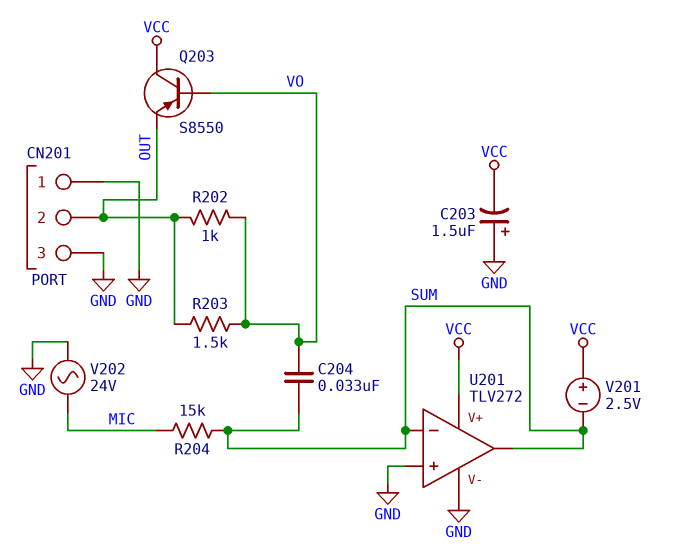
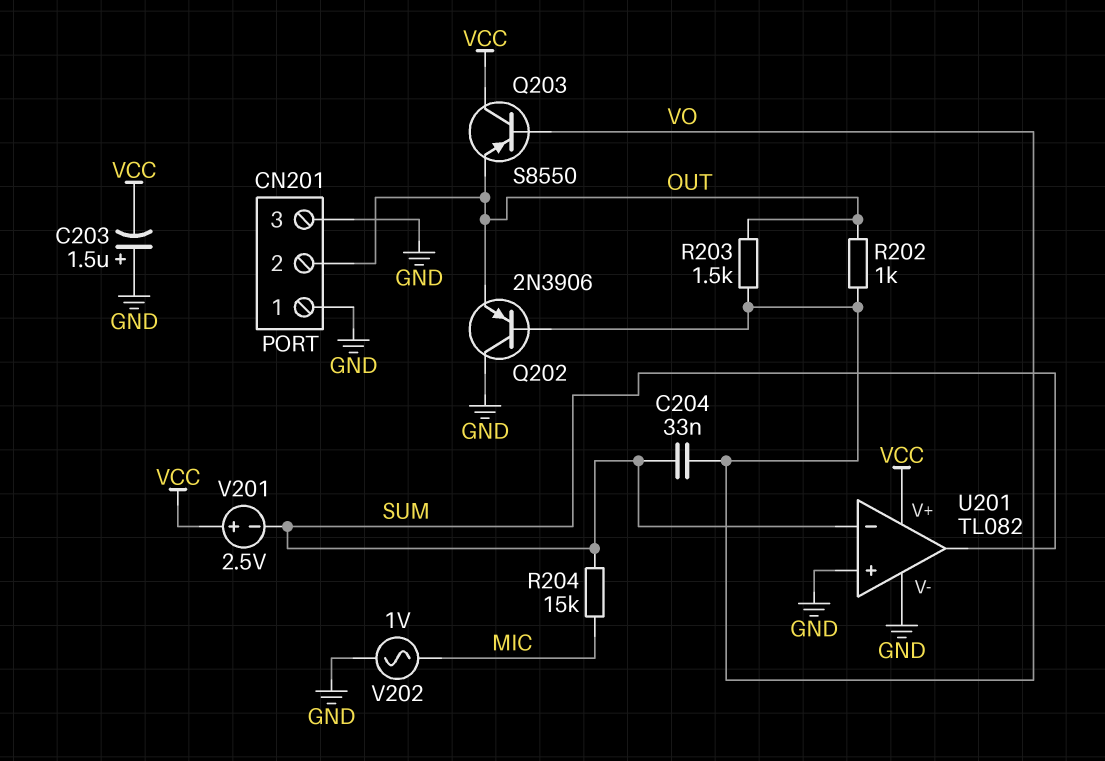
Q202: none -> PNP 2N3906 (B VO, C GND, E OUT)
U201: TLV272 -> TL082
V202: AC 24V (GND, MIC) -> AC 1V (GND, MIC)

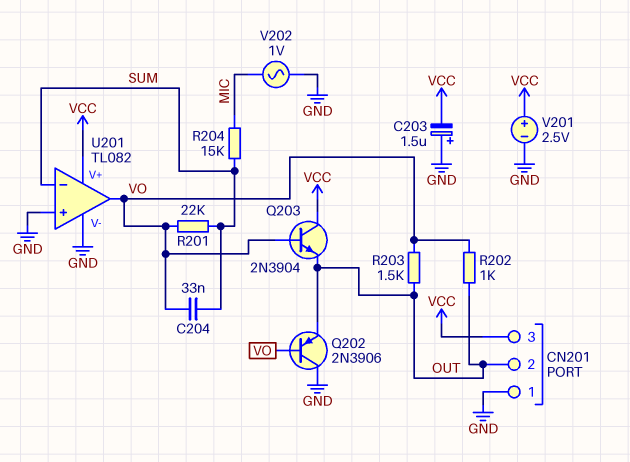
CN201 pin 3: GND -> VCC
Q203: PNP S8550 (B VO, C VCC, E OUT) -> NPN 2N3904 (B VO, C VCC, E OUT)
R201: none -> 22k (SUM, VO)
U201 pin out: SUM -> VO
V201: 2.5V (plus VCC, minus SUM) -> 2.5V (plus VCC, minus GND)

